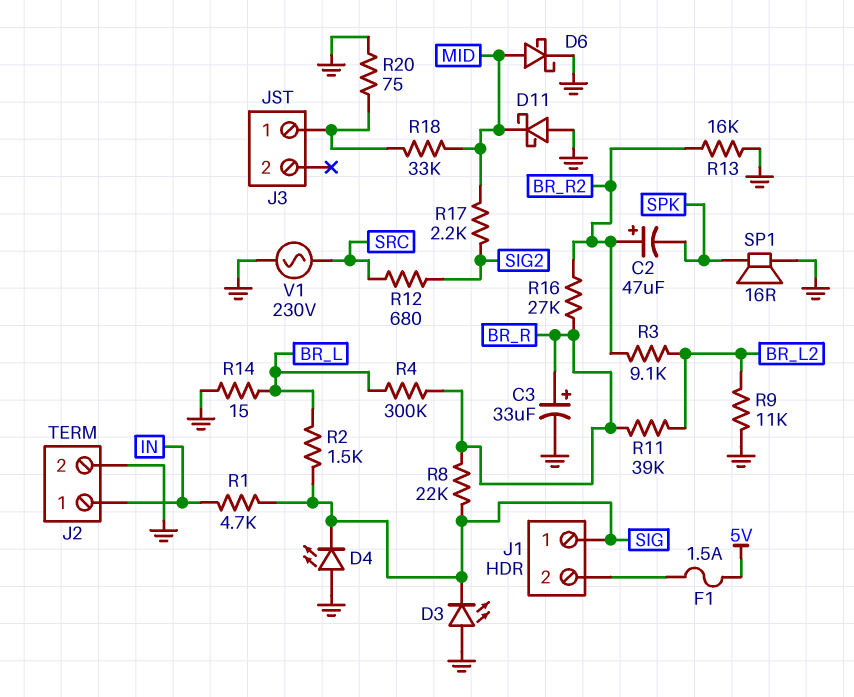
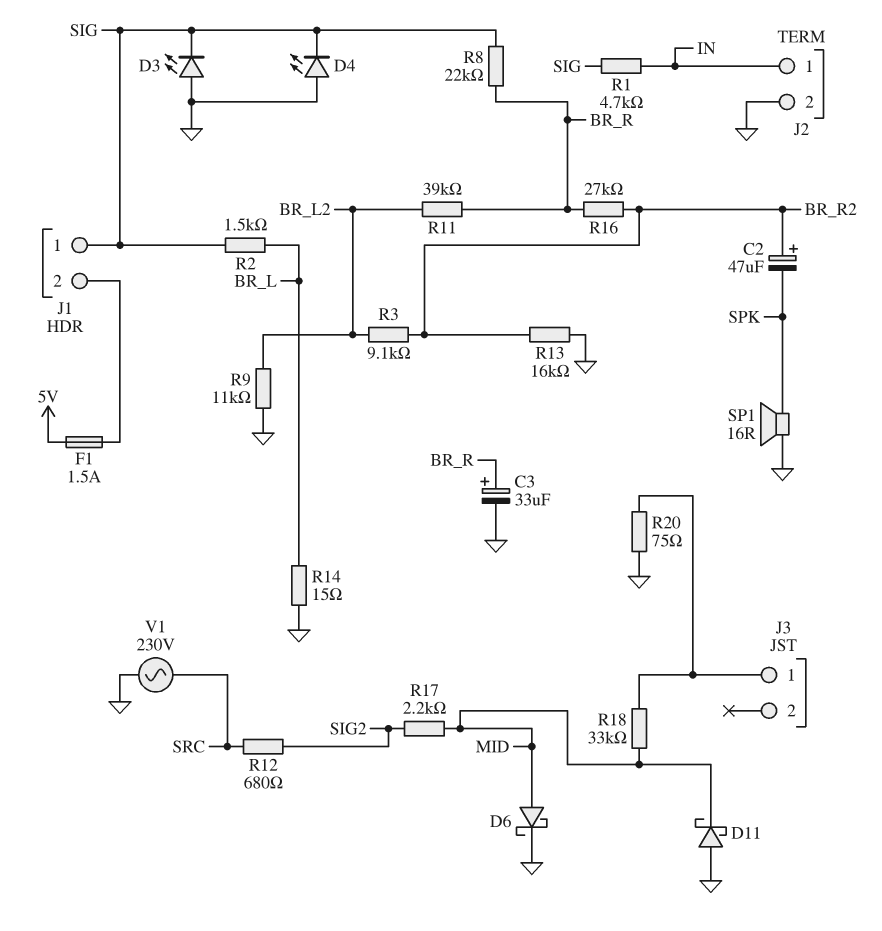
R4: 300k (BR_L, BR_R) -> none

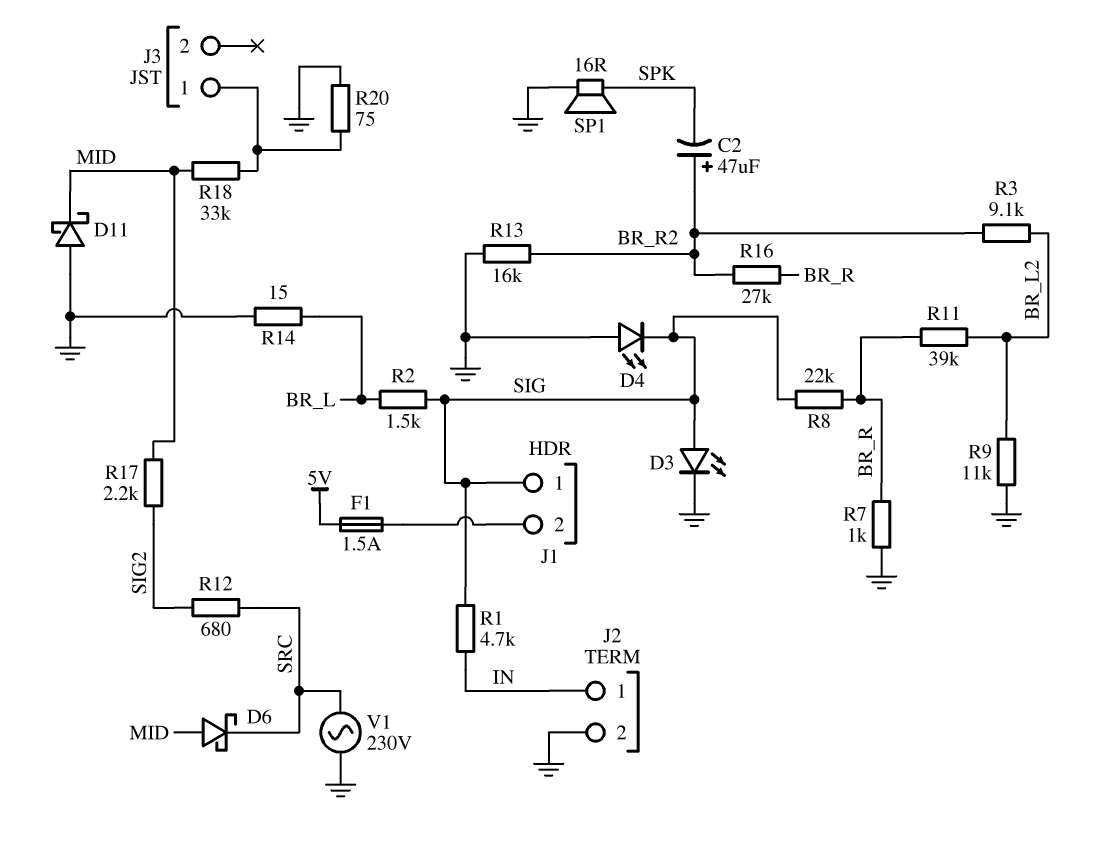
C3: 33uF (plus BR_R, minus GND) -> none
D3: LED (A GND, K SIG) -> LED (A SIG, K GND)
D6: schottky (A MID, K GND) -> schottky (A MID, K SRC)
R7: none -> 1k (BR_R, GND)

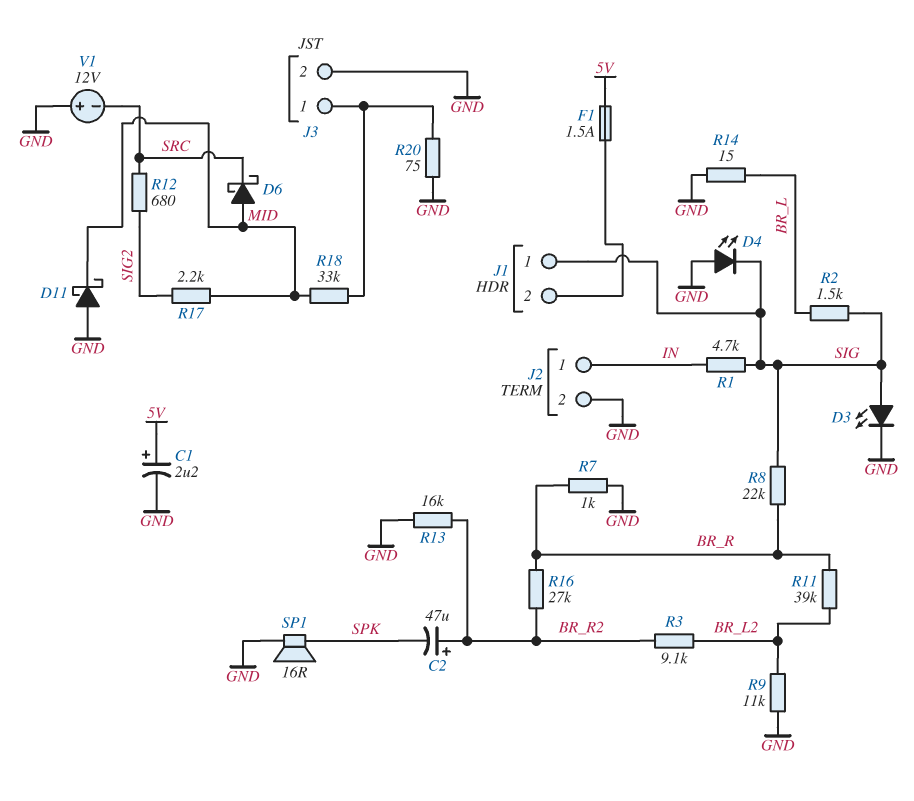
C1: none -> 2.2uF (plus 5V, minus GND)
J3 pin 2: none -> GND
V1: AC 230V (GND, SRC) -> 12V (plus GND, minus SRC)

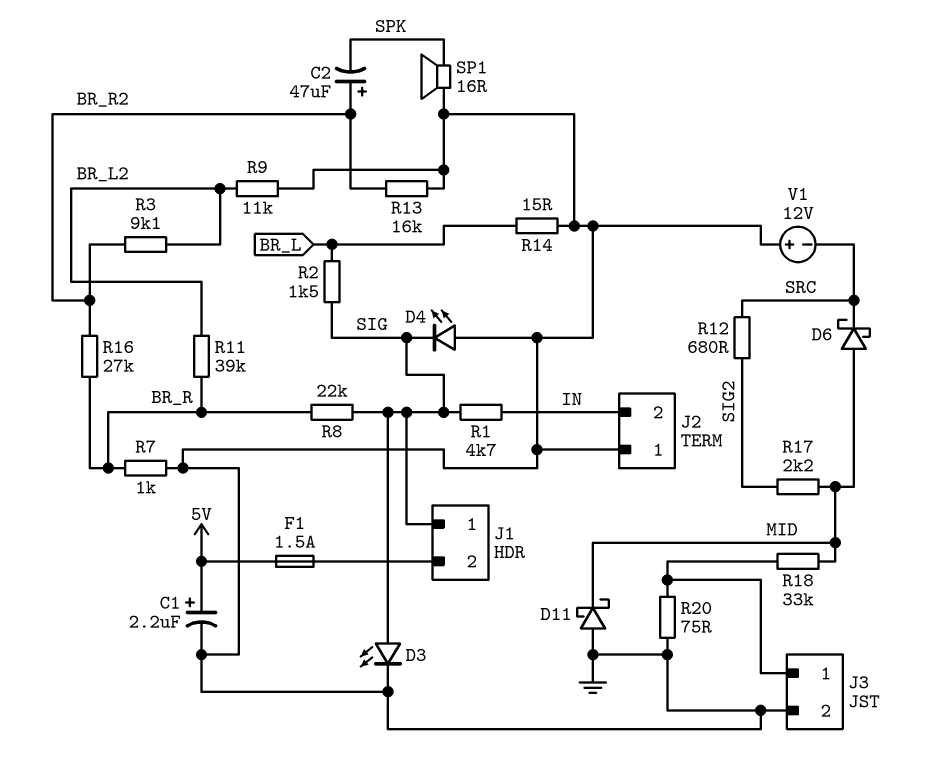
J2 pin 1: IN -> GND
J2 pin 2: GND -> IN

